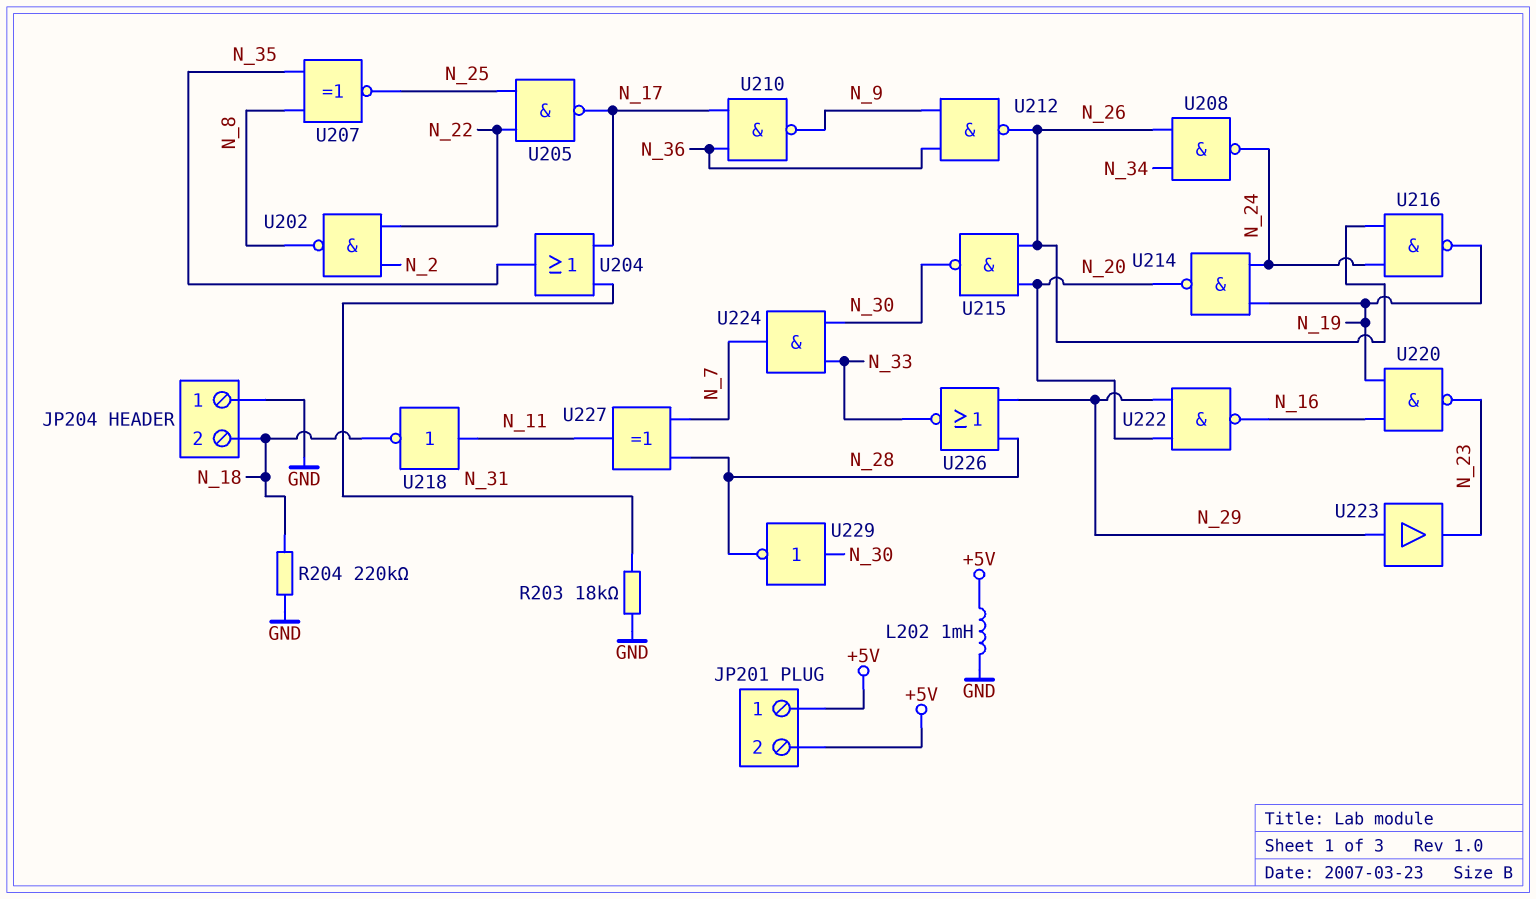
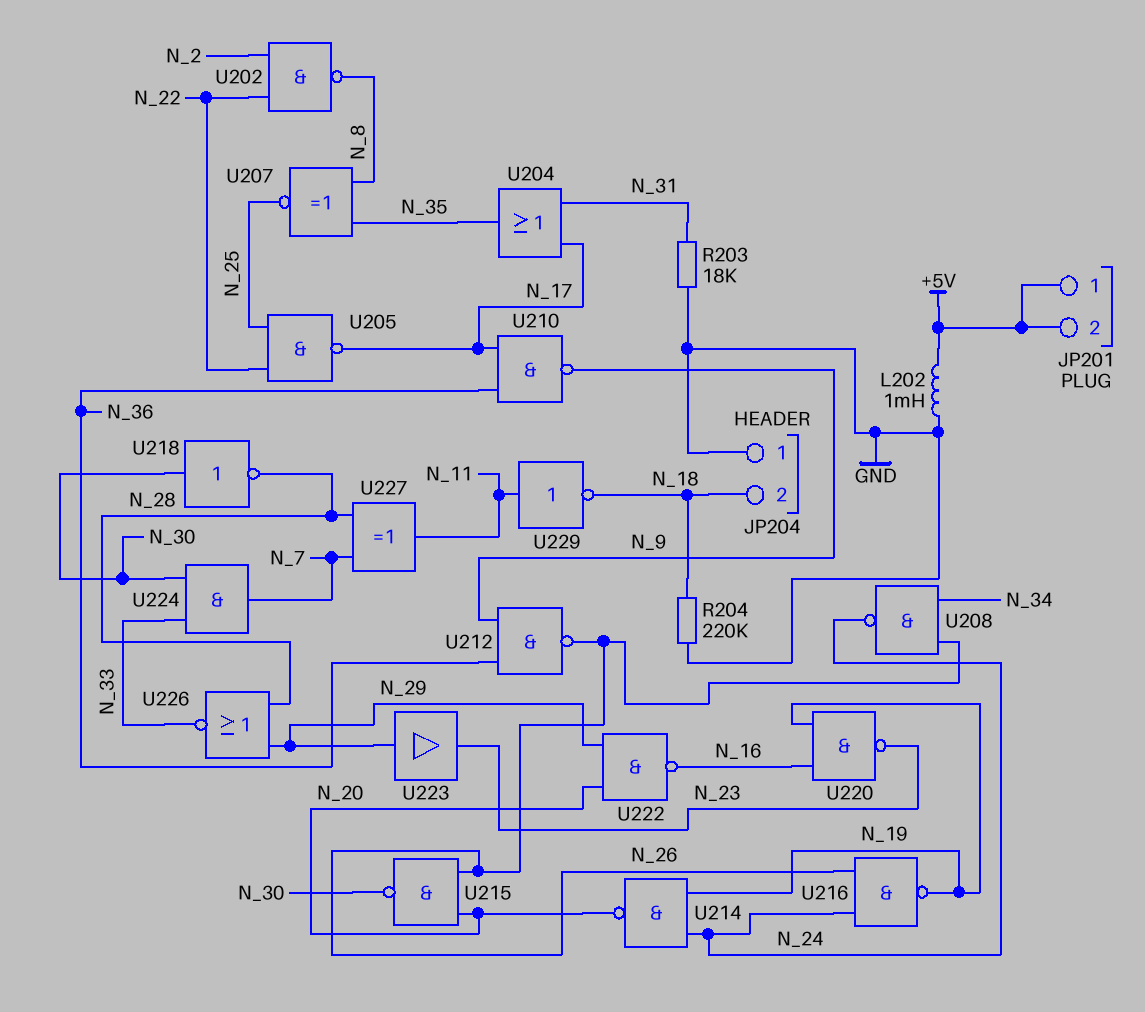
U218: NOT (in N_11, out N_18) -> NOT (in N_30, out N_28)
U229: NOT (in N_30, out N_28) -> NOT (in N_11, out N_18)

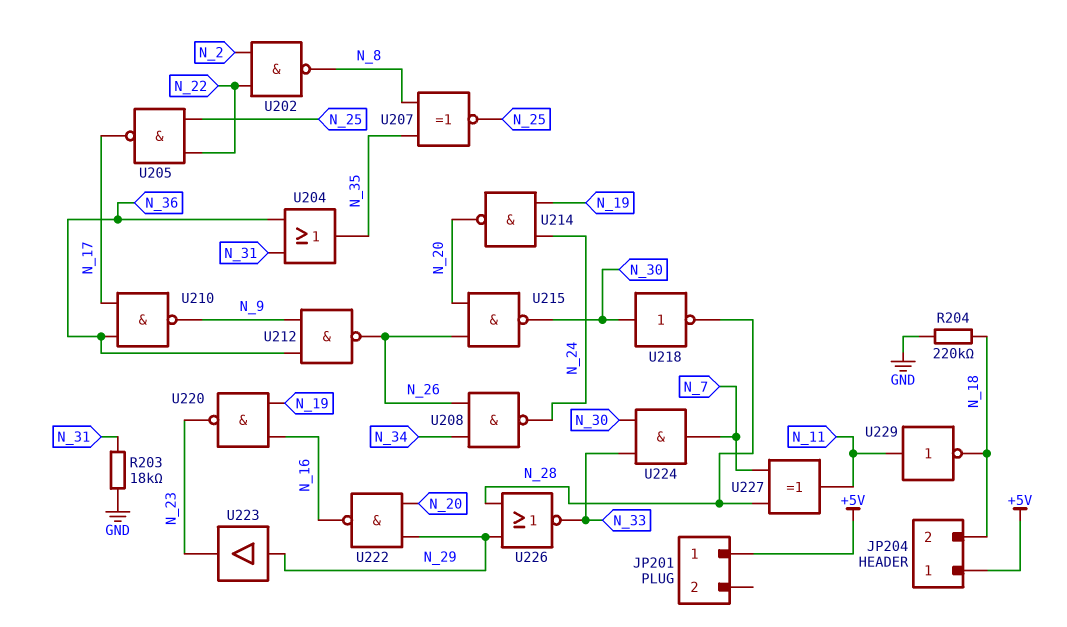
JP201 pin 2: +5V -> none
JP204 pin 1: GND -> +5V
L202: 1mH (+5V, GND) -> none
U204: OR (in N_17, in N_31, out N_35) -> OR (in N_31, in N_36, out N_35)
U216: NAND (in N_24, in N_26, out N_19) -> none

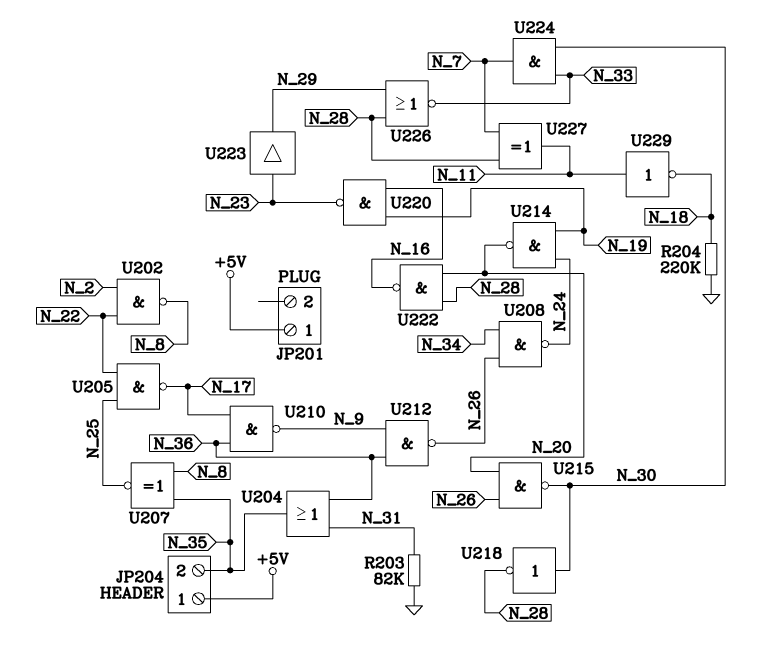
JP204 pin 2: N_18 -> N_35
R203: 18k (GND, N_31) -> 82k (GND, N_31)
U222: NAND (in N_20, in N_29, out N_16) -> NAND (in N_20, in N_28, out N_16)
U223: buffer (in N_29, out N_23) -> buffer (in N_23, out N_29)

